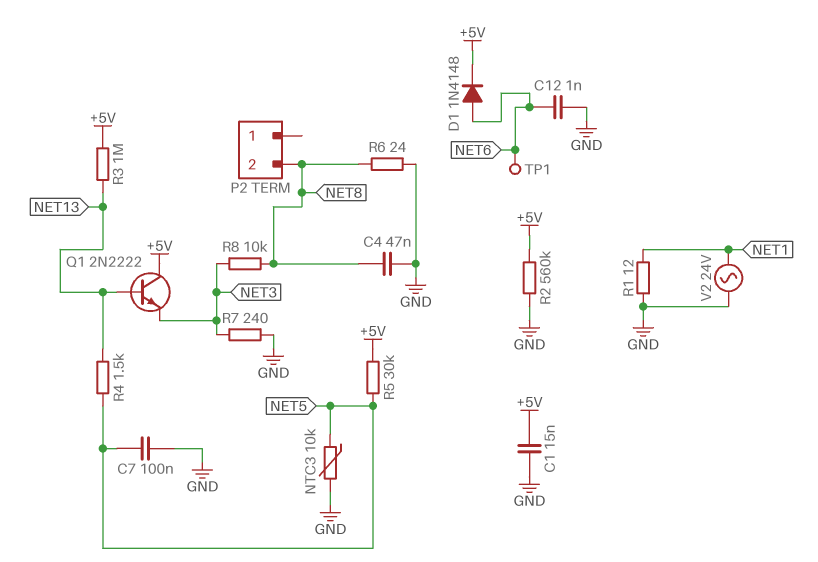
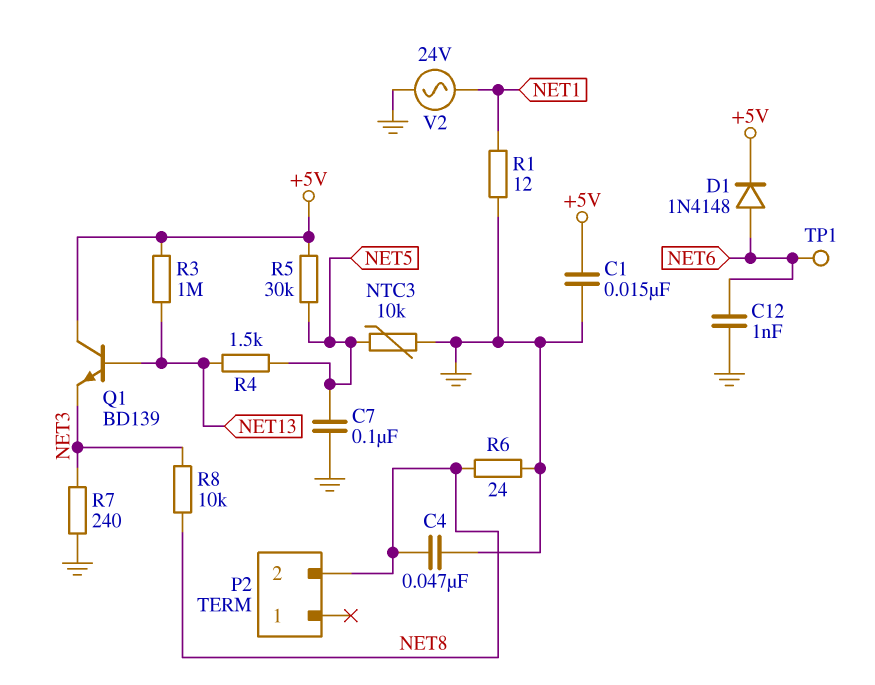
Q1: NPN 2N2222 (B NET13, C +5V, E NET3) -> NPN BD139 (B NET13, C +5V, E NET3)
R2: 560k (+5V, GND) -> none

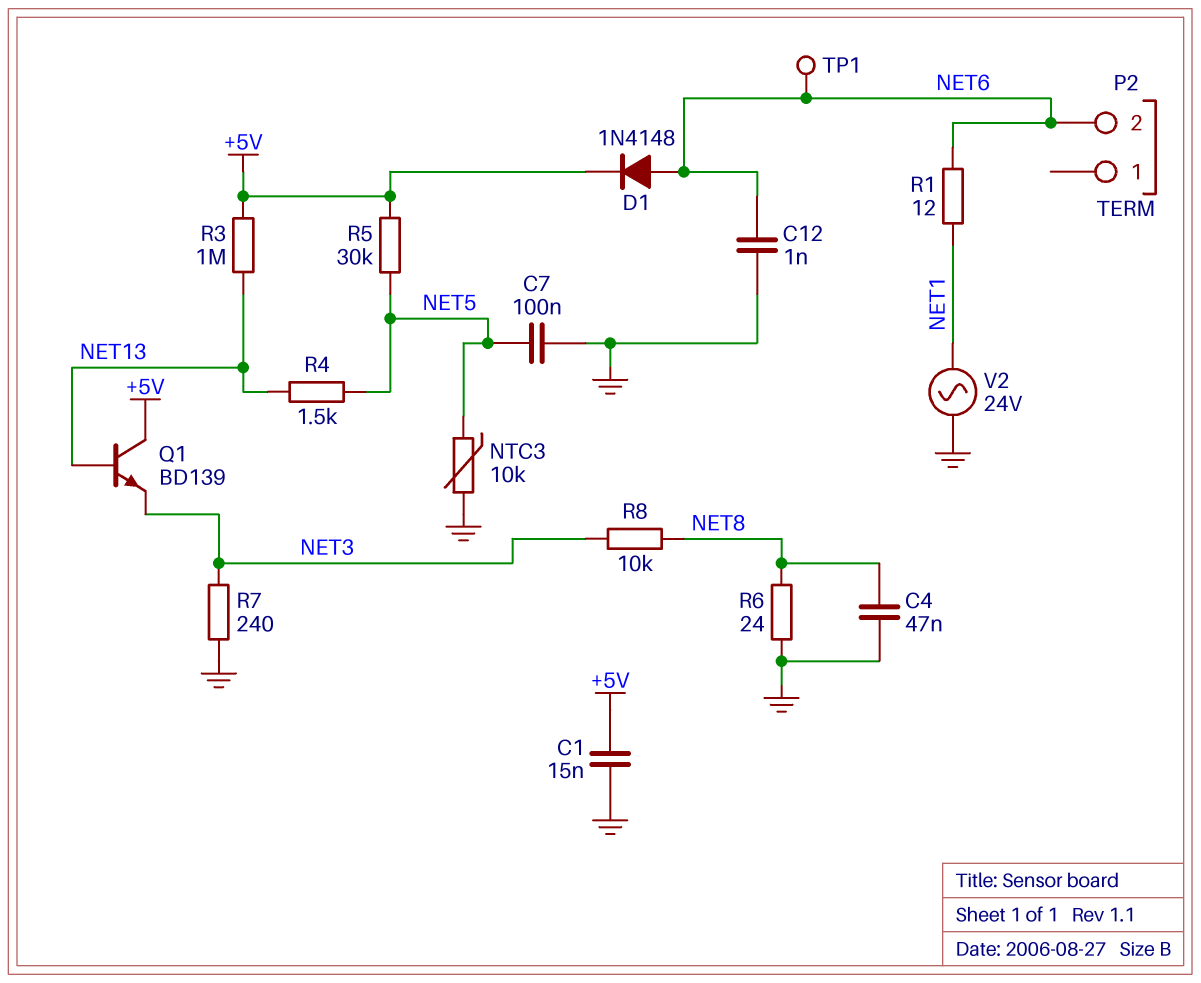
P2 pin 2: NET8 -> NET6
R1: 12 (GND, NET1) -> 12 (NET1, NET6)

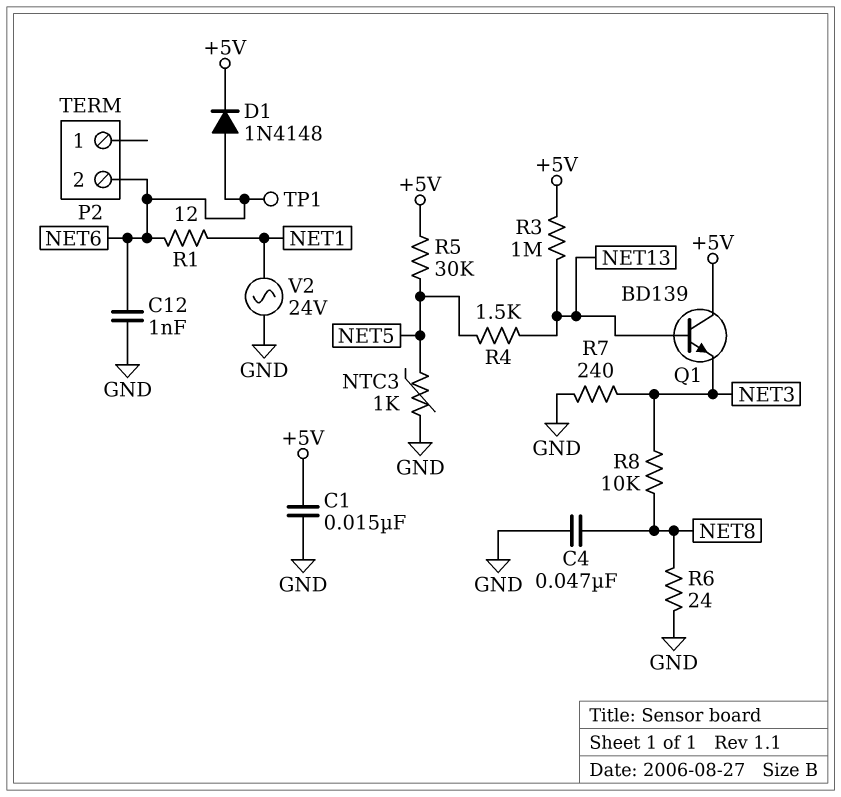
C7: 100nF (GND, NET5) -> none
NTC3: 10k (GND, NET5) -> 1k (GND, NET5)

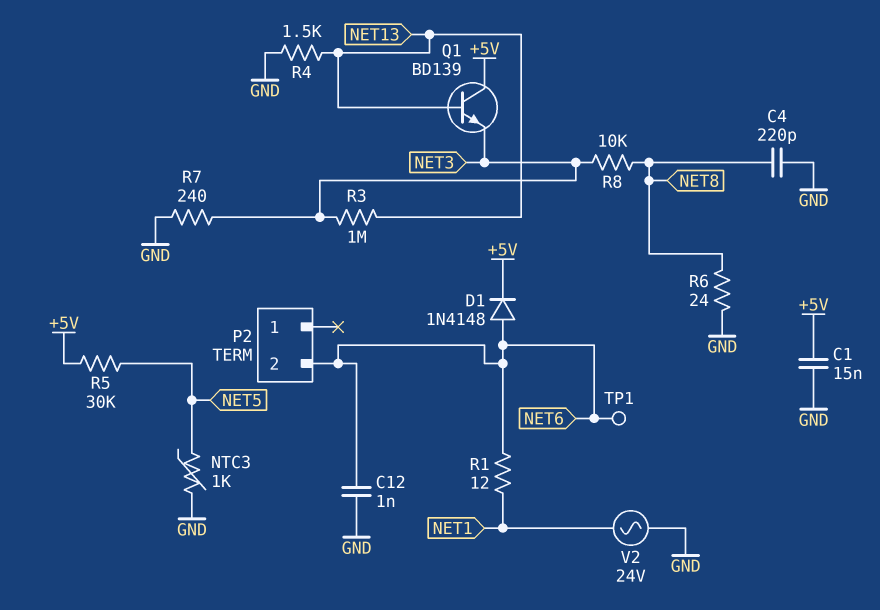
C4: 47nF (GND, NET8) -> 220pF (GND, NET8)
R3: 1M (+5V, NET13) -> 1M (NET3, NET13)
R4: 1.5k (NET5, NET13) -> 1.5k (GND, NET13)

